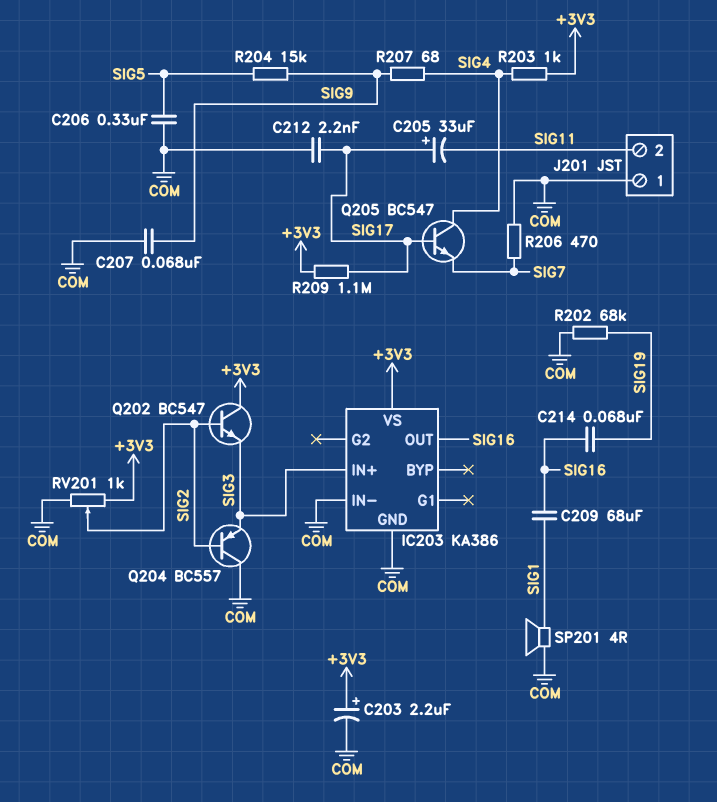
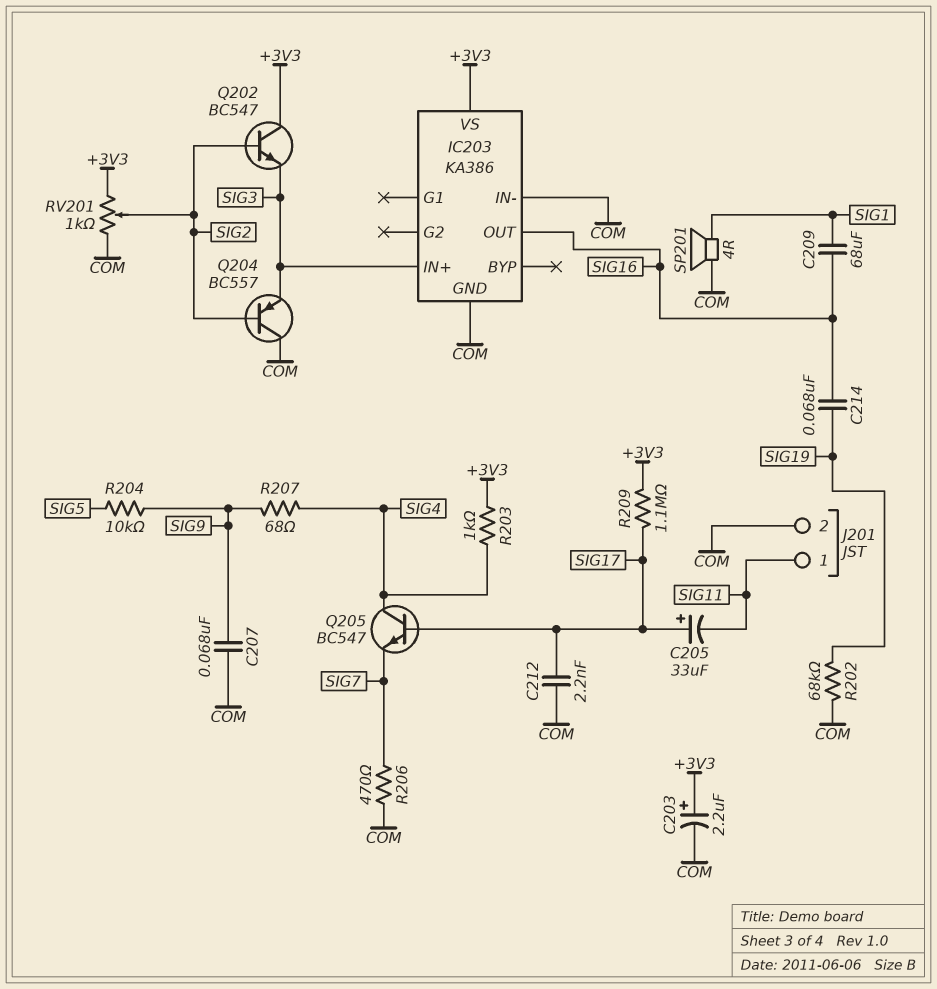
C206: 330nF (COM, SIG5) -> none
J201 pin 1: COM -> SIG11
J201 pin 2: SIG11 -> COM
R204: 15k (SIG5, SIG9) -> 10k (SIG5, SIG9)

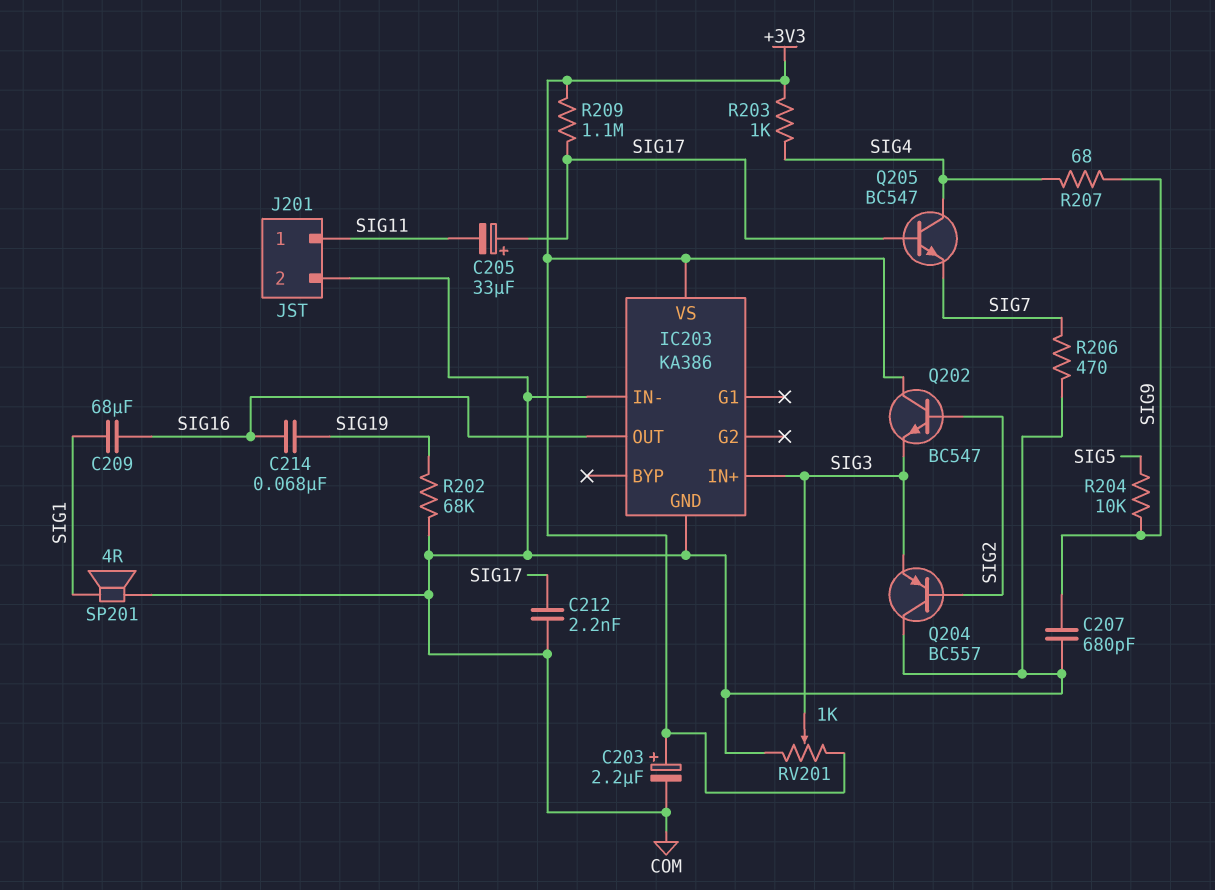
C207: 68nF (COM, SIG9) -> 680pF (COM, SIG9)
RV201: 1k (+3V3, COM, wiper SIG2) -> 1k (+3V3, COM, wiper SIG3)

